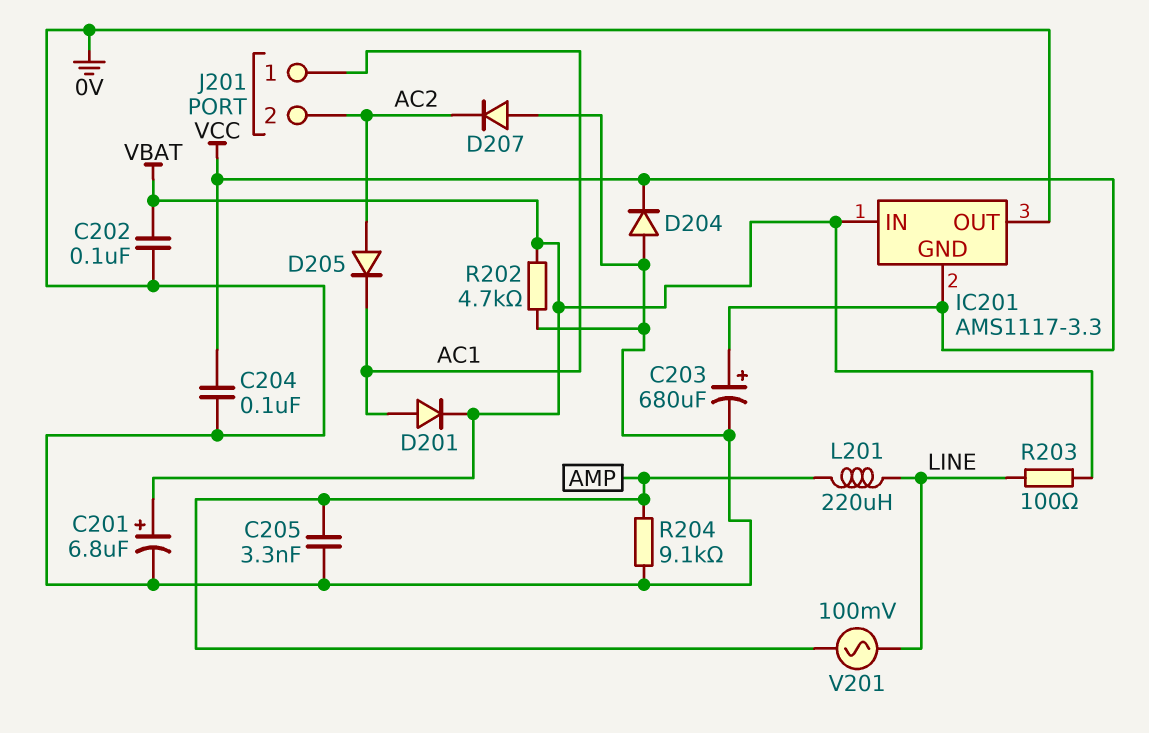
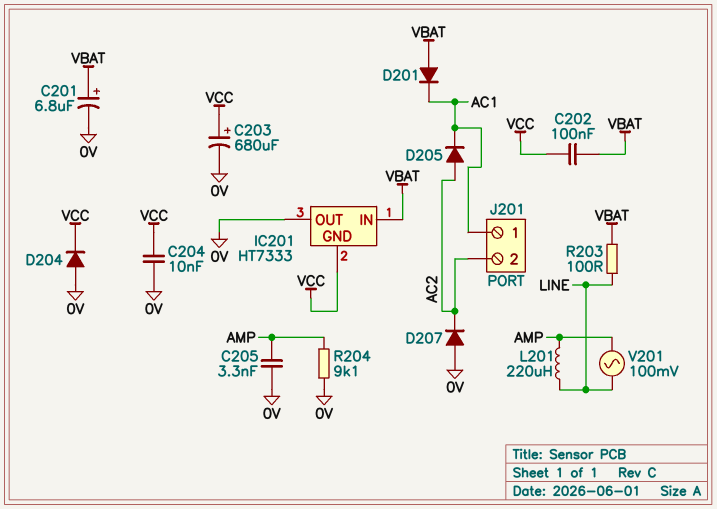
C202: 100nF (0V, VBAT) -> 100nF (VBAT, VCC)
C204: 100nF (0V, VCC) -> 10nF (0V, VCC)
D201: diode (A AC1, K VBAT) -> diode (A VBAT, K AC1)
IC201: AMS1117-3.3 -> HT7333
R202: 4.7k (0V, VBAT) -> none

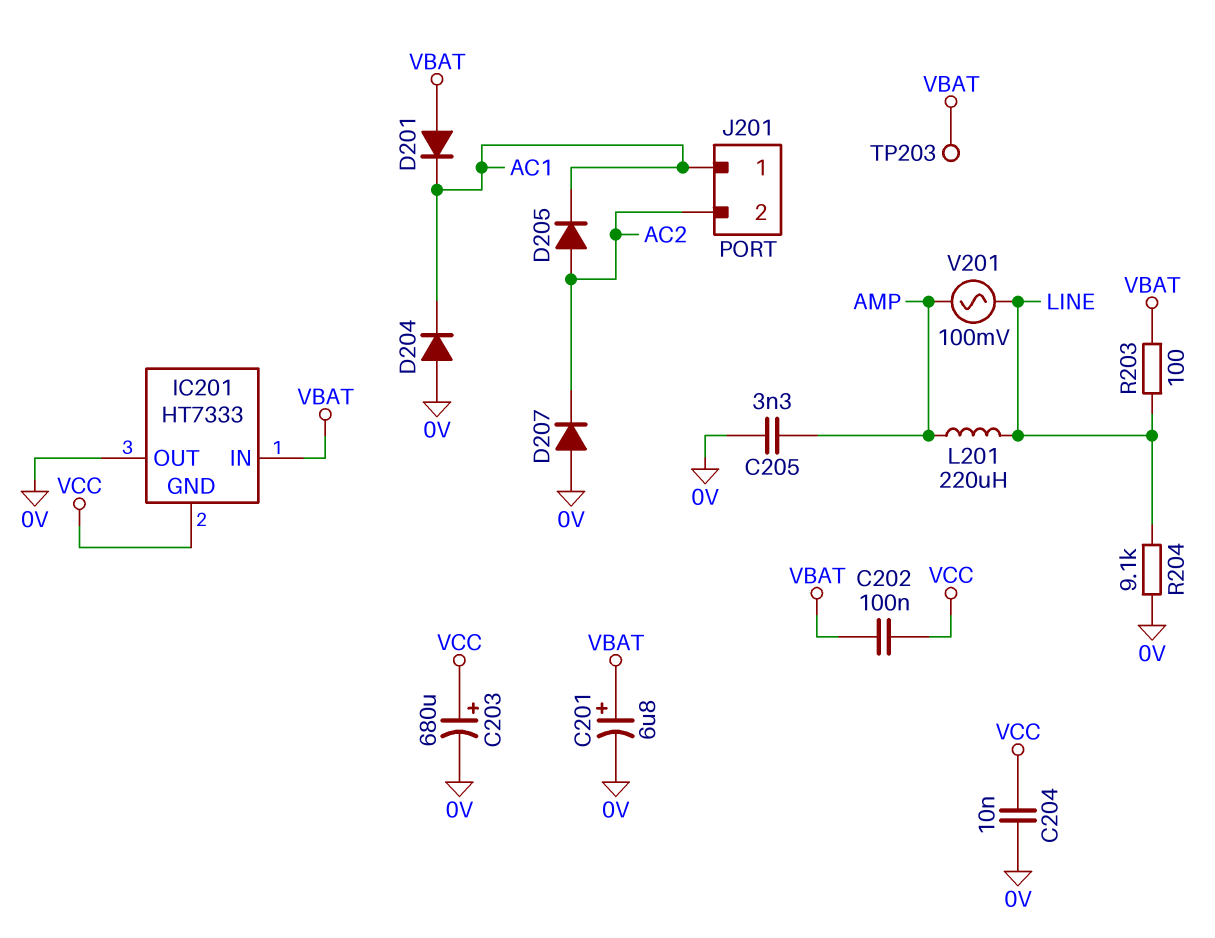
D204: diode (A 0V, K VCC) -> diode (A 0V, K AC1)
R204: 9.1k (0V, AMP) -> 9.1k (0V, LINE)
TP203: none -> test point (VBAT)

